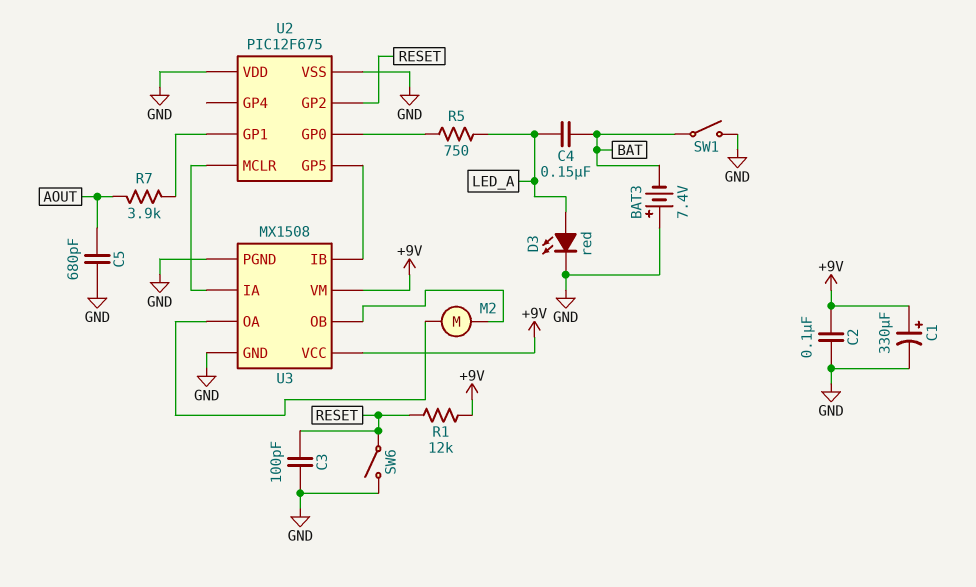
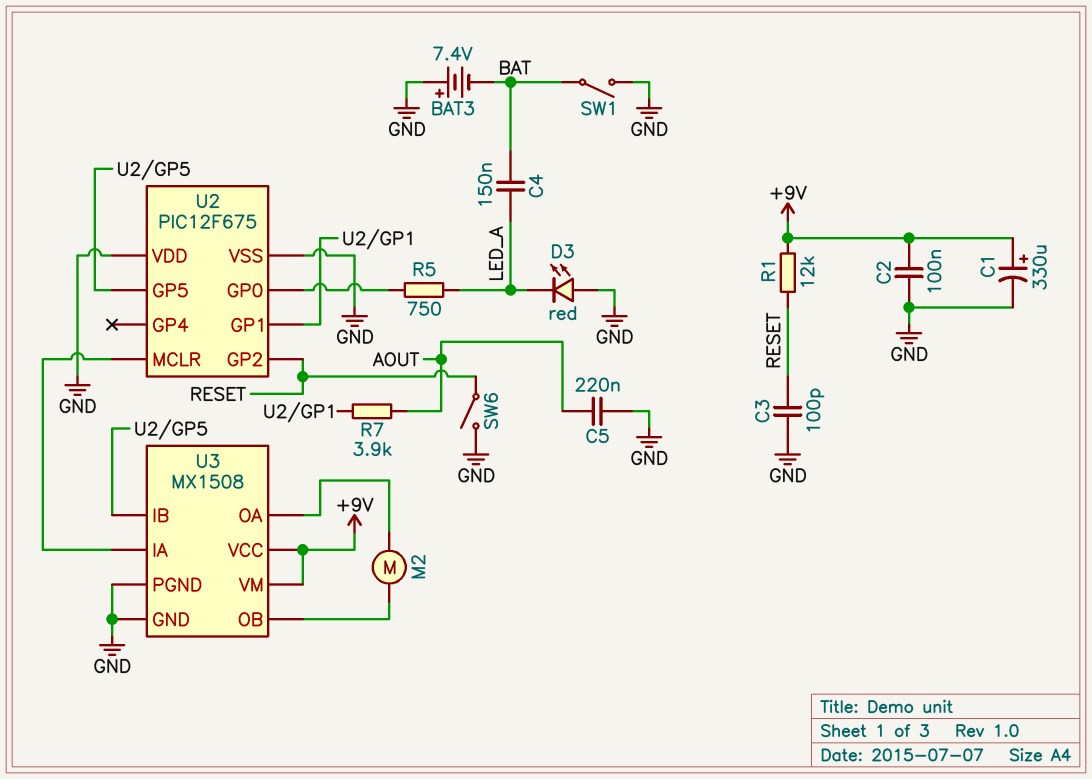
C5: 680pF (AOUT, GND) -> 220nF (AOUT, GND)
D3: LED red (A LED_A, K GND) -> LED red (A GND, K LED_A)

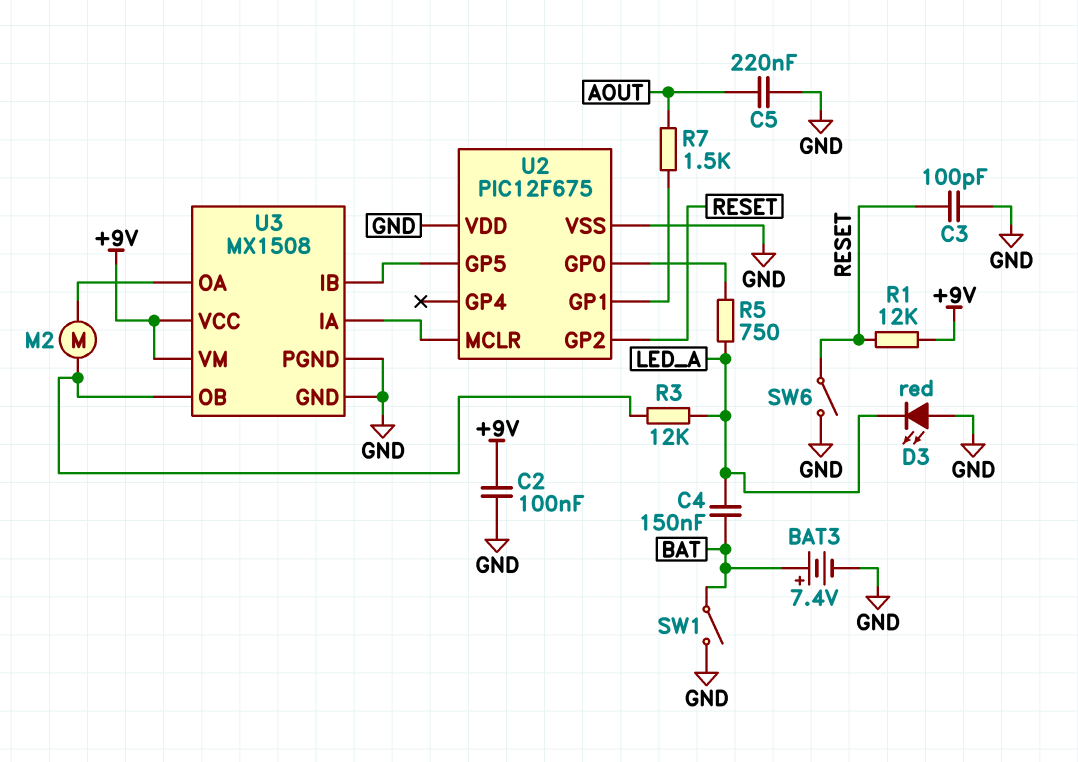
BAT3: 7.4V (plus GND, minus BAT) -> 7.4V (plus BAT, minus GND)
C1: 330uF (plus +9V, minus GND) -> none
R3: none -> 12k (LED_A, U3/OB)
R7: 3.9k (AOUT, U2/GP1) -> 1.5k (AOUT, U2/GP1)

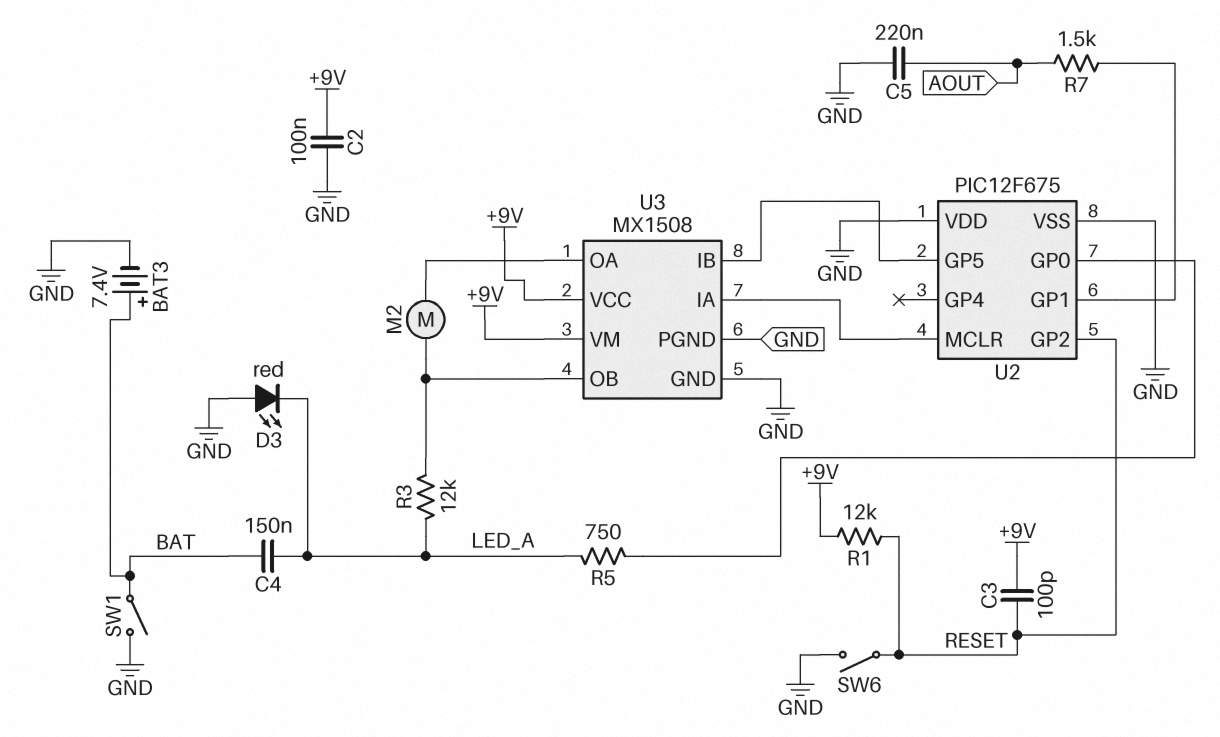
C3: 100pF (GND, RESET) -> 100pF (+9V, RESET)

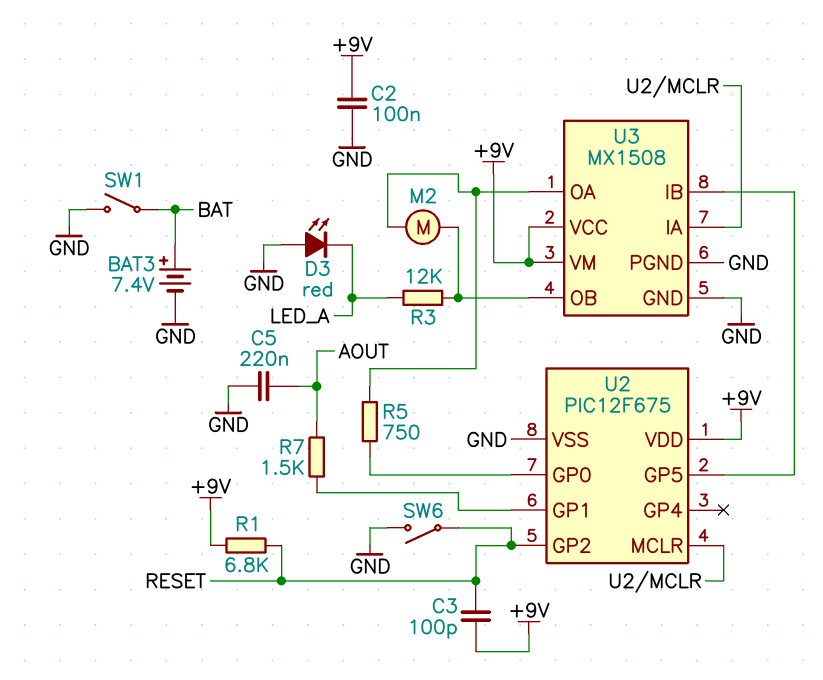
C4: 150nF (BAT, LED_A) -> none
R1: 12k (+9V, RESET) -> 6.8k (+9V, RESET)
R5: 750 (LED_A, U2/GP0) -> 750 (U2/GP0, U3/OA)
U2 pin VDD: GND -> +9V

